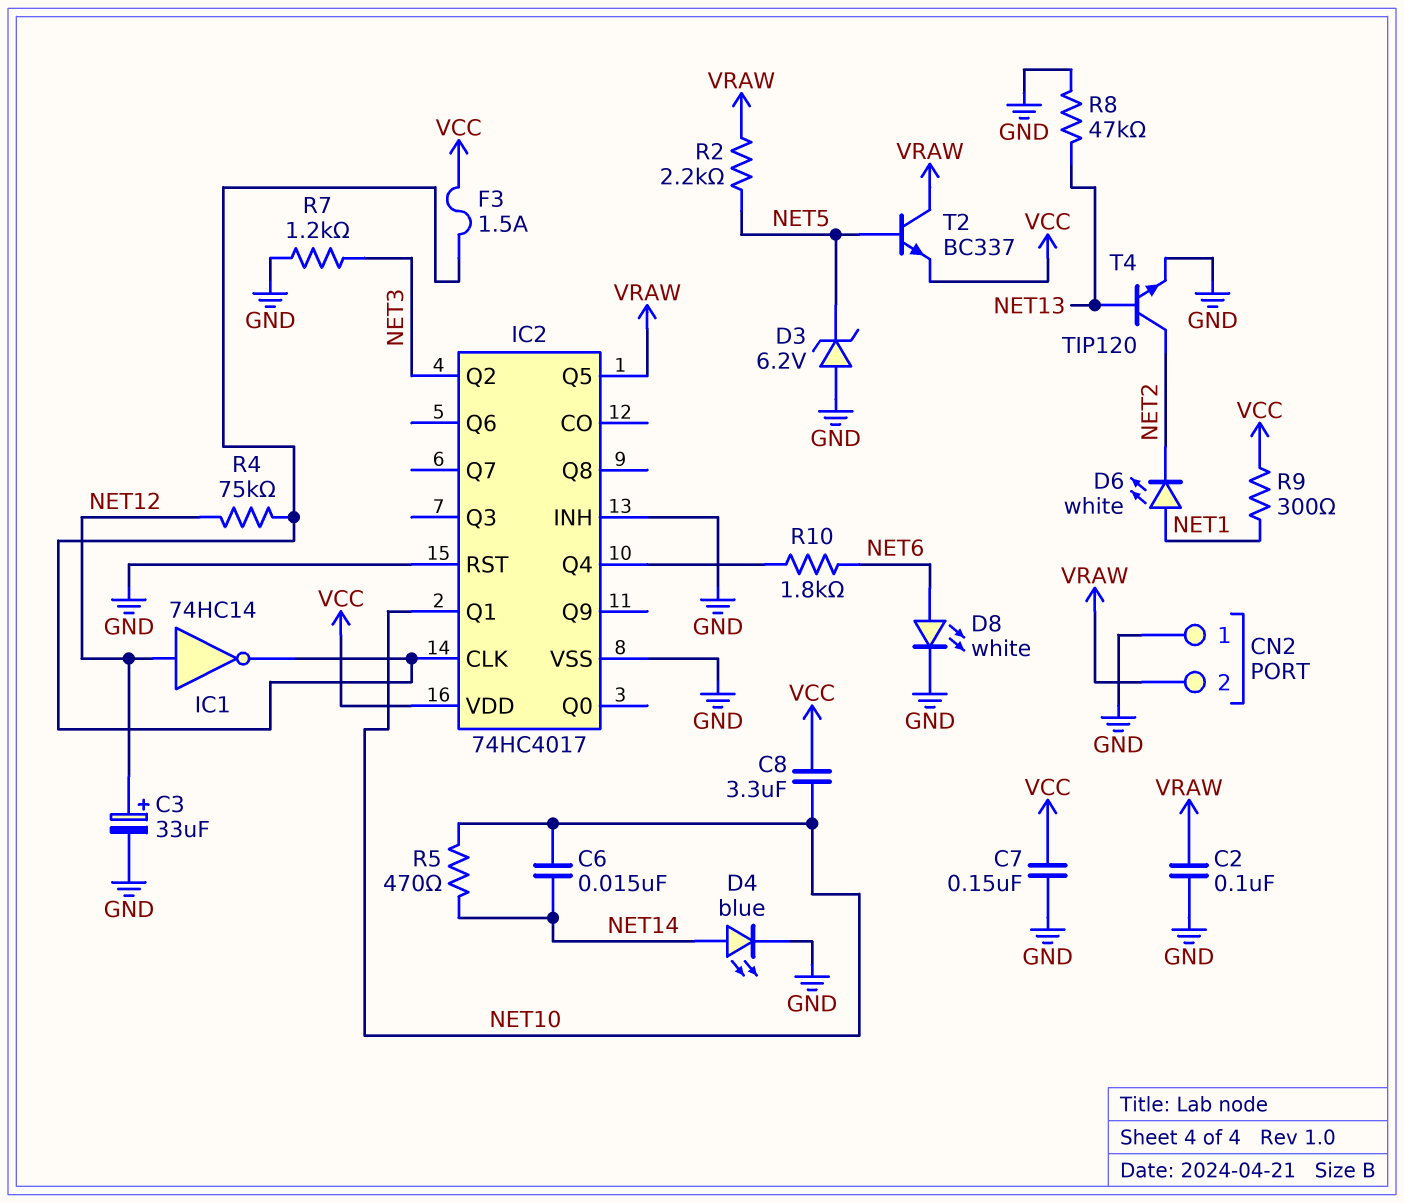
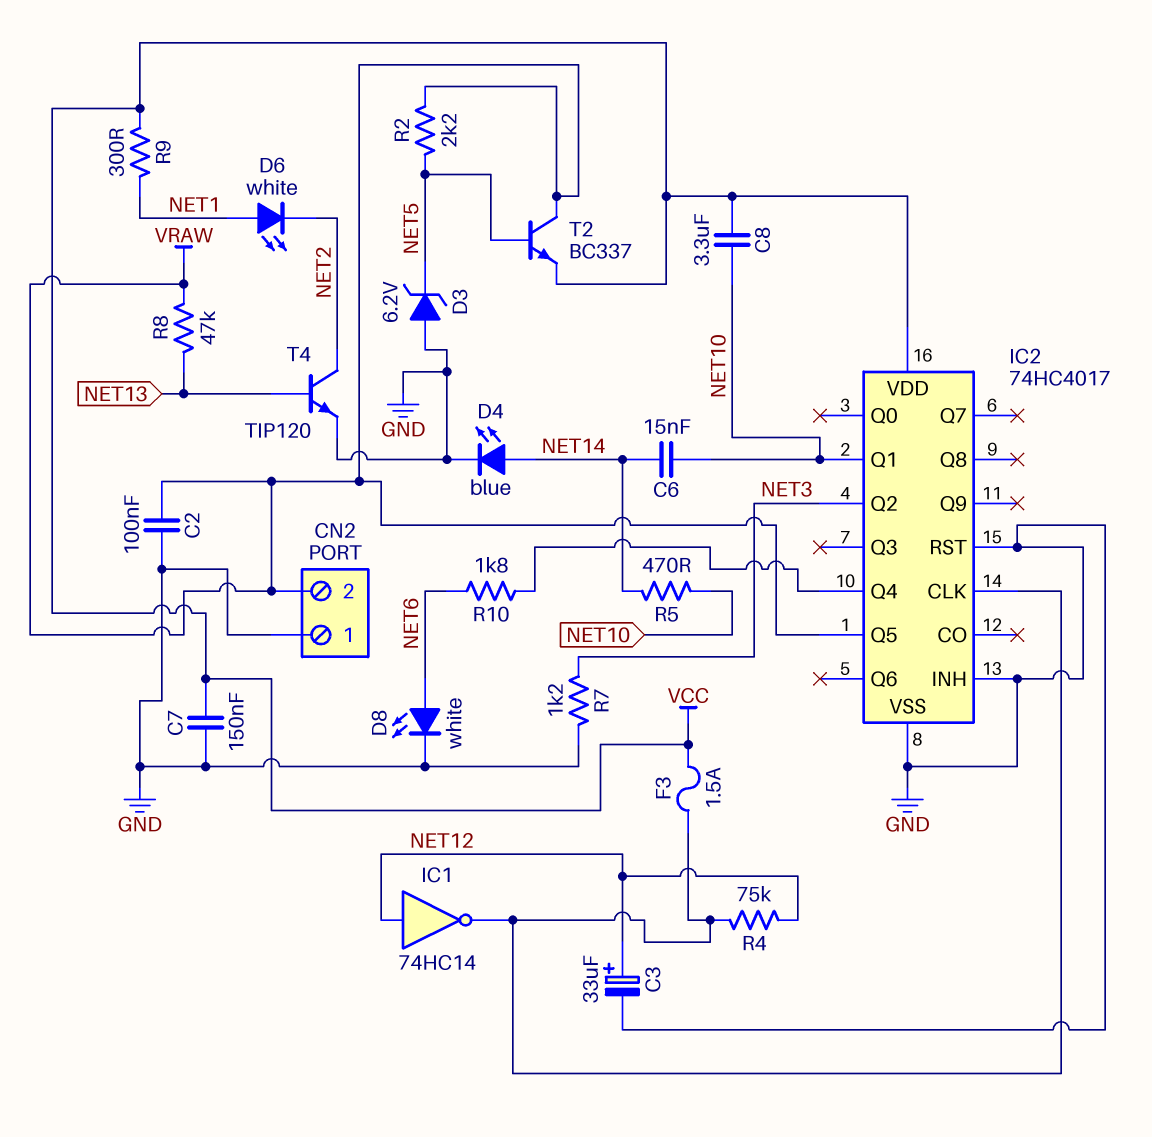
R8: 47k (GND, NET13) -> 47k (NET13, VRAW)

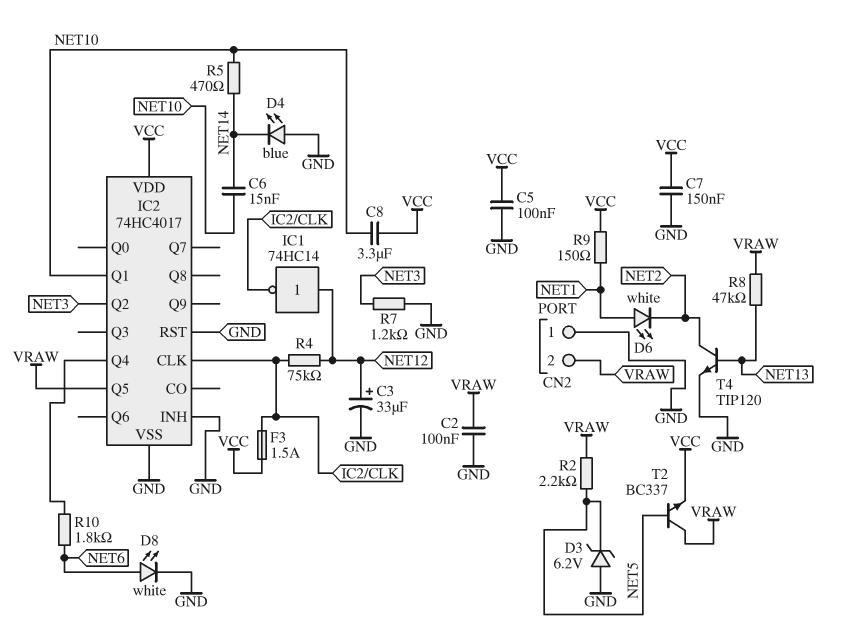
C5: none -> 100nF (GND, VCC)
D4: LED blue (A NET14, K GND) -> LED blue (A GND, K NET14)
R9: 300 (NET1, VCC) -> 150 (NET1, VCC)

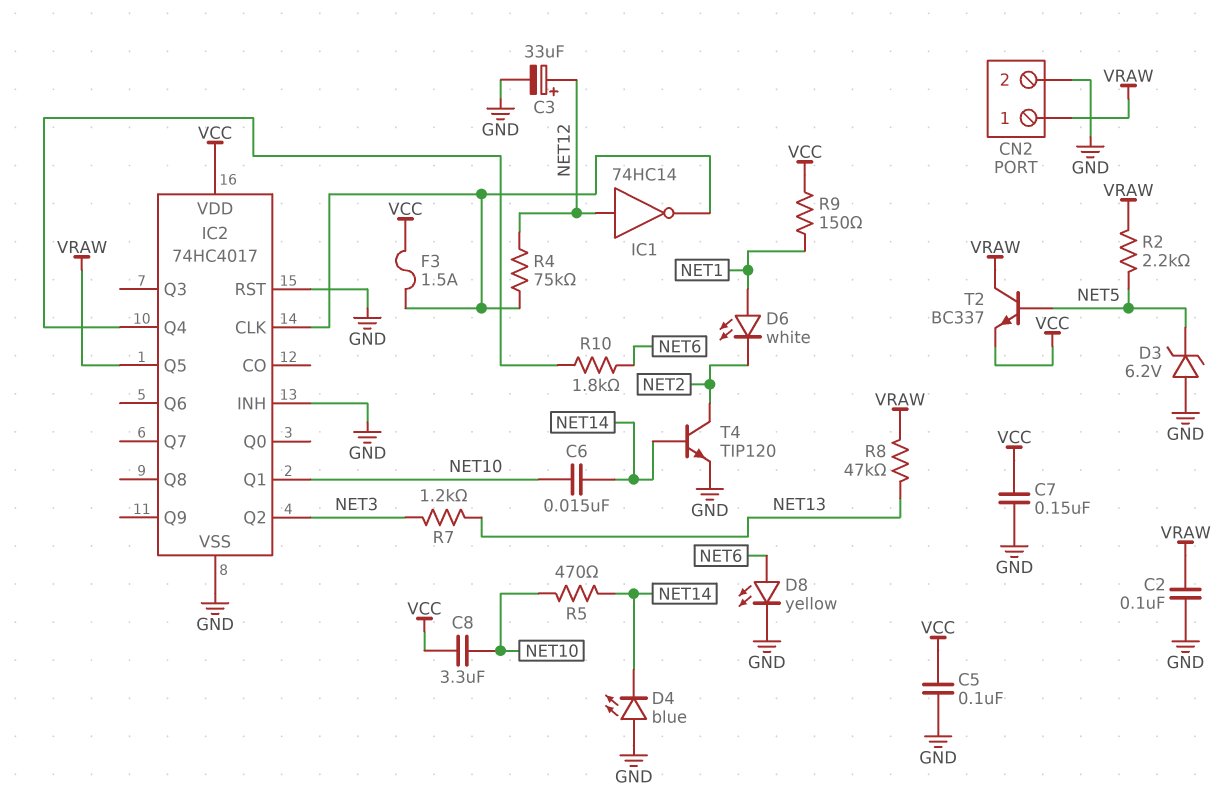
CN2 pin 1: GND -> VRAW
CN2 pin 2: VRAW -> GND
D8: LED white (A NET6, K GND) -> LED yellow (A NET6, K GND)
R7: 1.2k (GND, NET3) -> 1.2k (NET3, NET13)
T4: NPN TIP120 (B NET13, C NET2, E GND) -> NPN TIP120 (B NET14, C NET2, E GND)

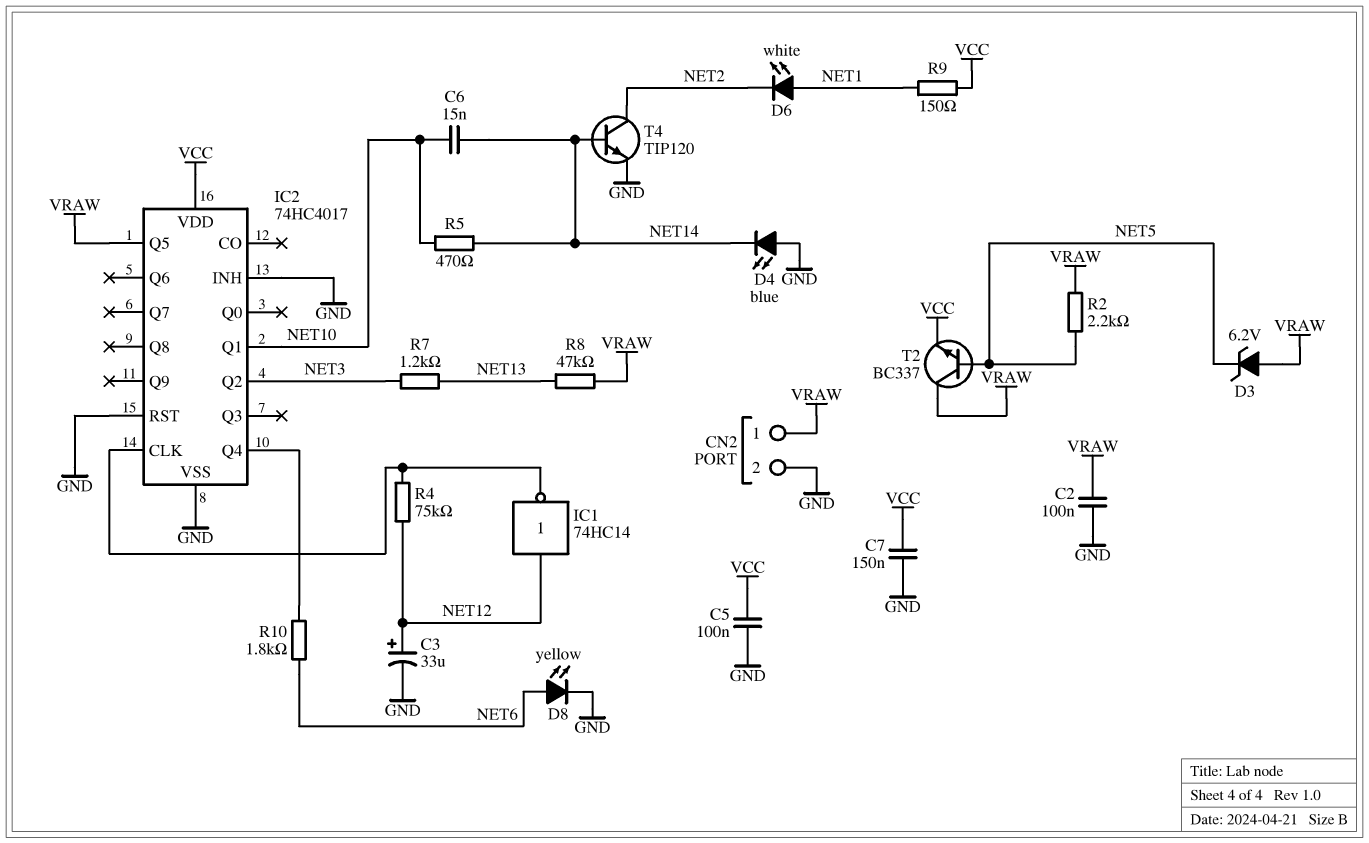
C8: 3.3uF (NET10, VCC) -> none
D3: zener 6.2V (A GND, K NET5) -> zener 6.2V (A VRAW, K NET5)
F3: 1.5A (IC2/CLK, VCC) -> none

